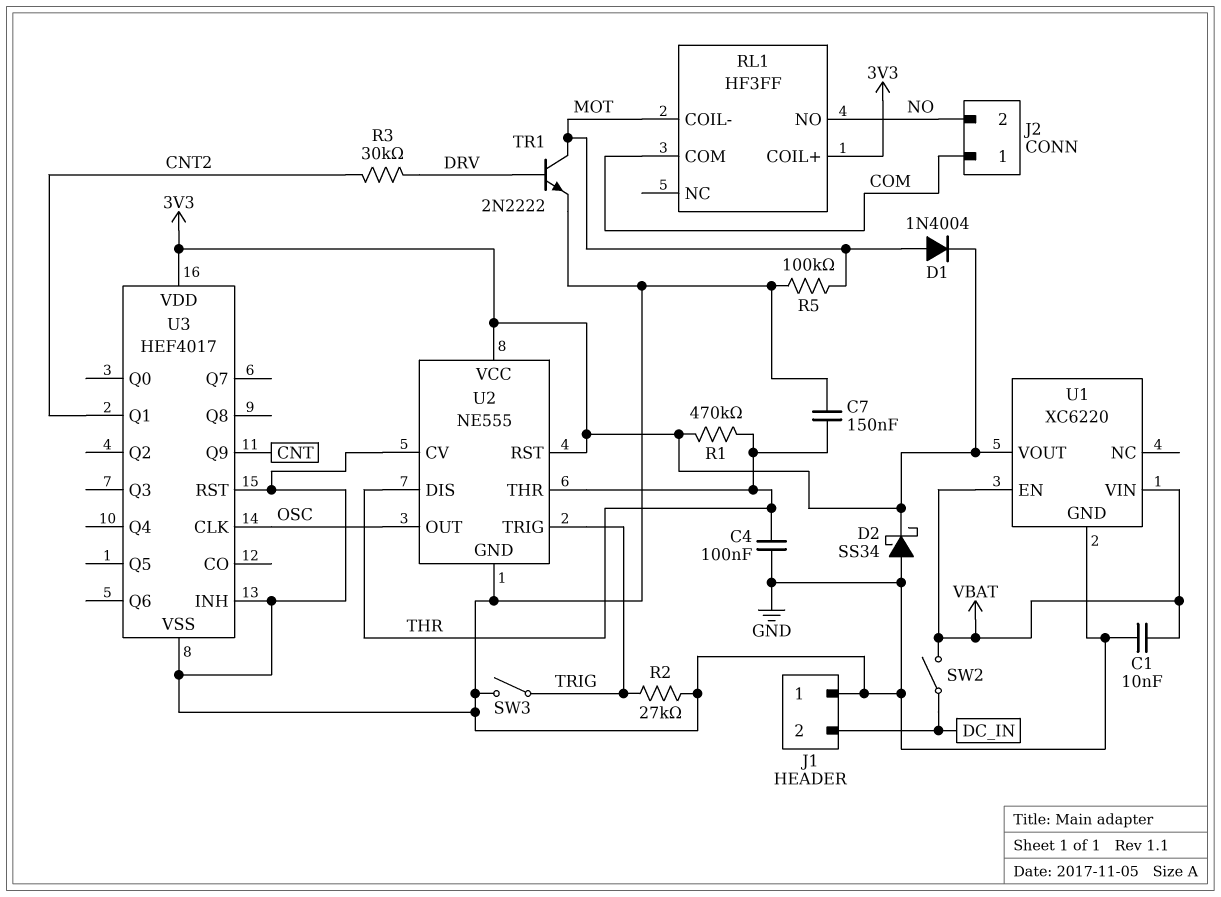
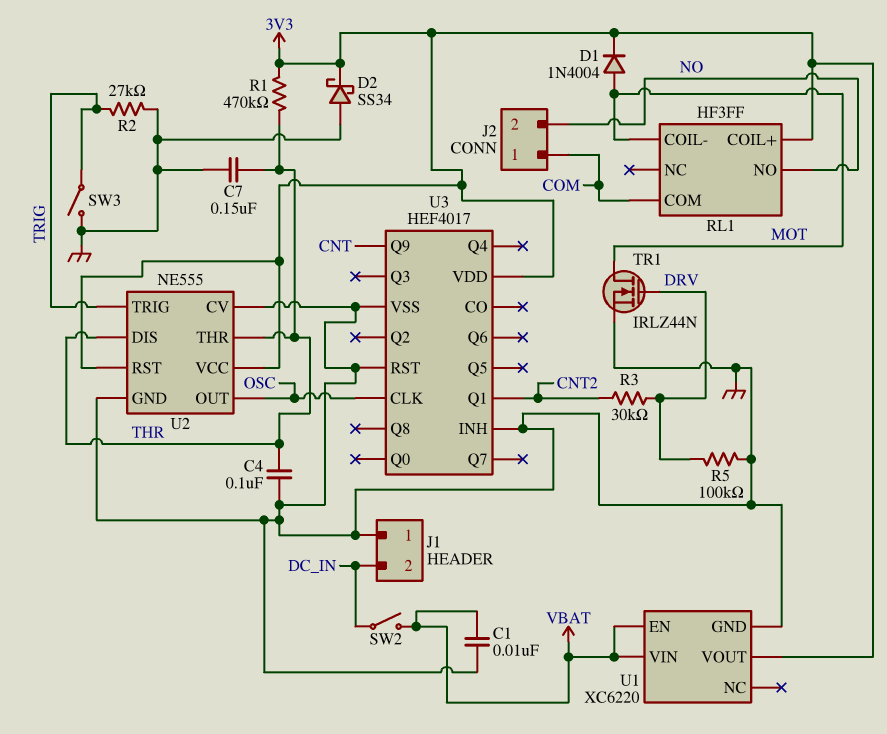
R5: 100k (GND, MOT) -> 100k (DRV, GND)
TR1: NPN 2N2222 (B DRV, C MOT, E GND) -> NMOS IRLZ44N (G DRV, D MOT, S GND)

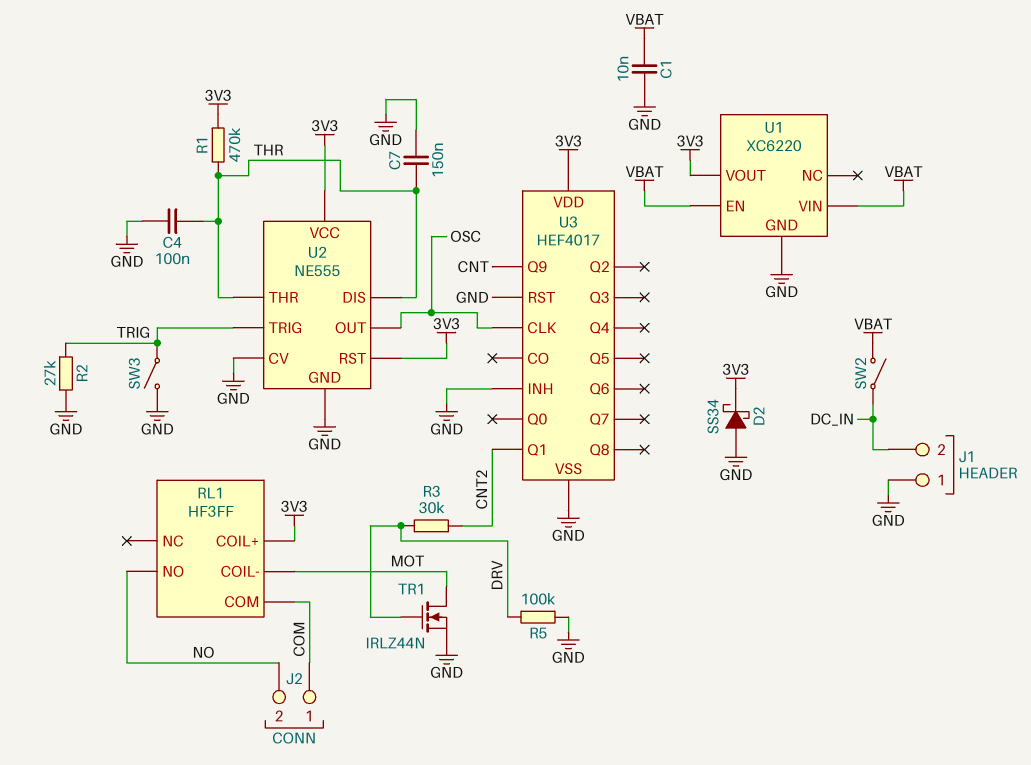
D1: diode 1N4004 (A MOT, K 3V3) -> none

